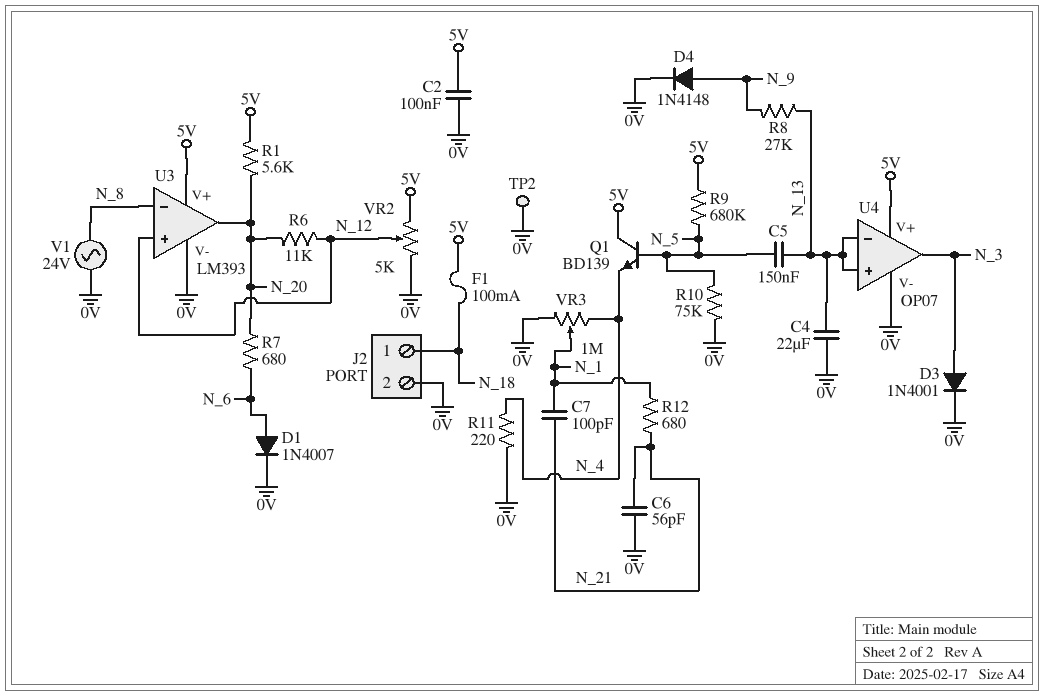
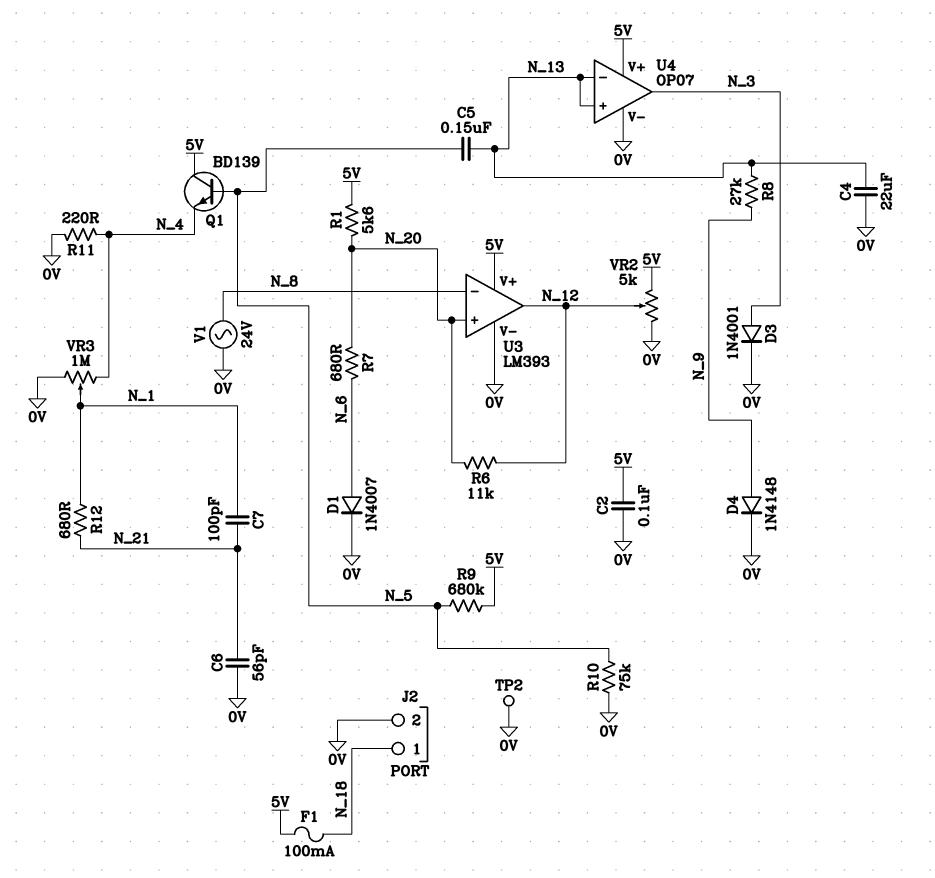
U3 pin in+: N_12 -> N_20
U3 pin out: N_20 -> N_12

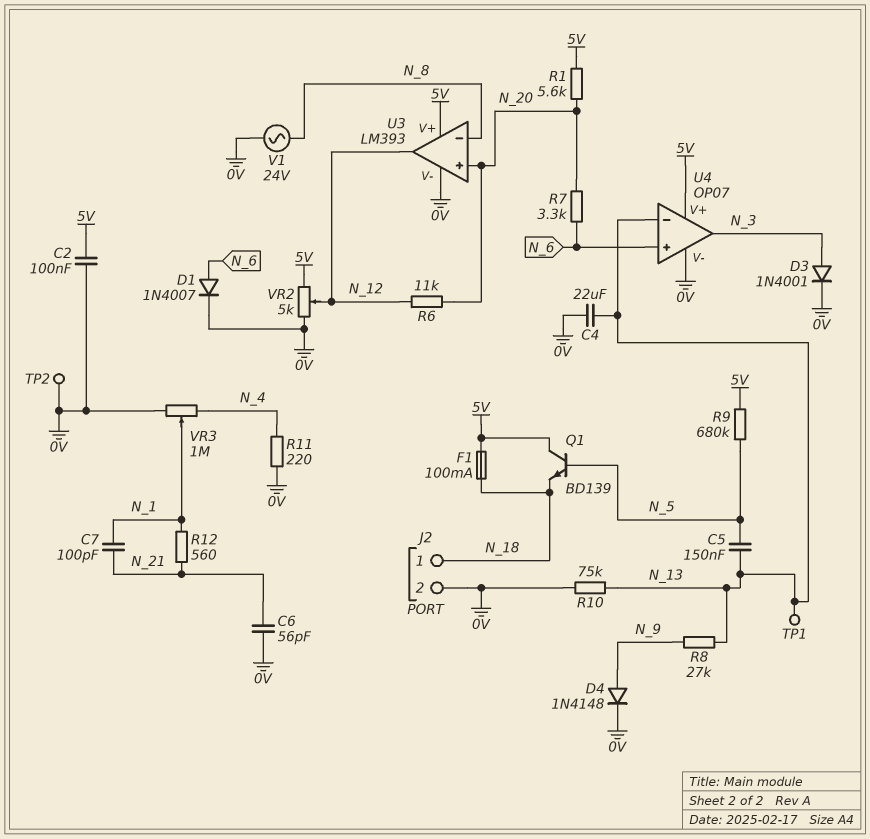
Q1: NPN BD139 (B N_5, C 5V, E N_4) -> NPN BD139 (B N_5, C 5V, E N_18)
R7: 680 (N_6, N_20) -> 3.3k (N_6, N_20)
R10: 75k (0V, N_5) -> 75k (0V, N_13)
R12: 680 (N_1, N_21) -> 560 (N_1, N_21)
TP1: none -> test point (N_13)
U4 pin in+: N_13 -> N_6

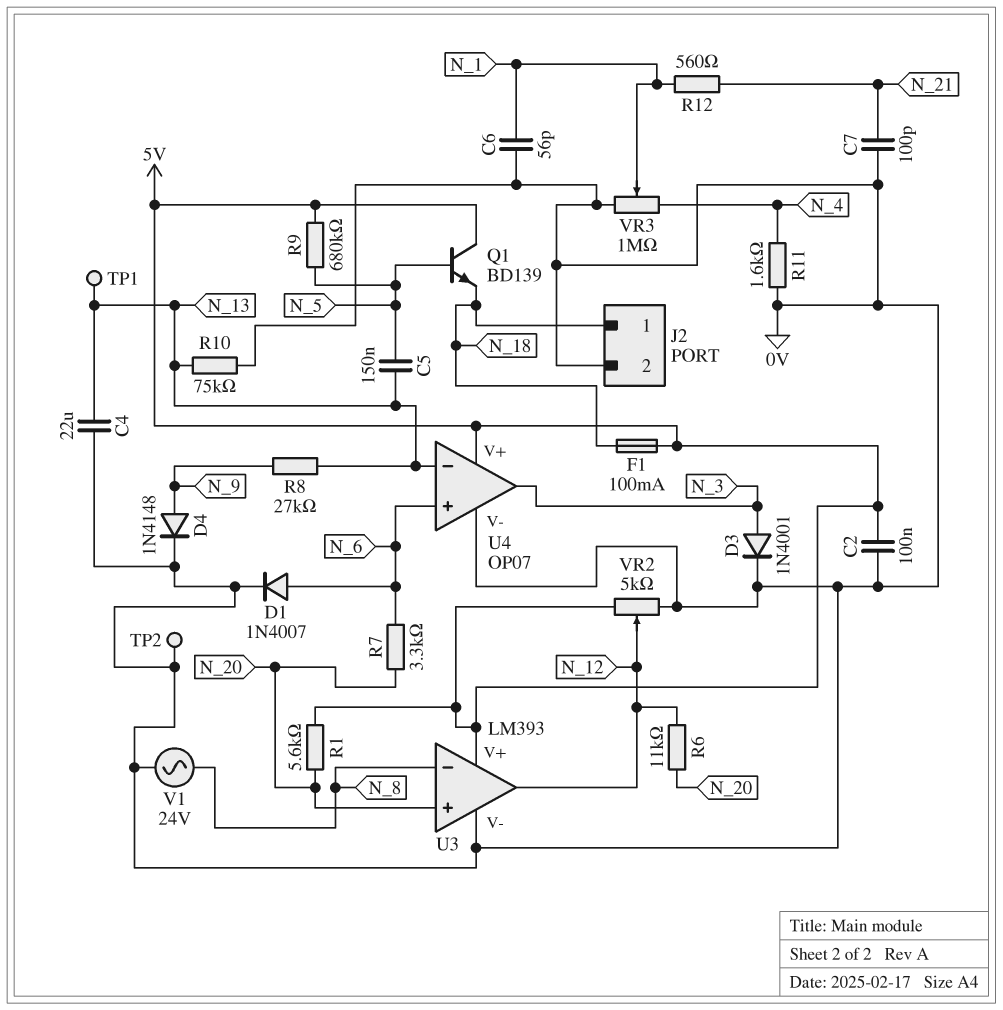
C6: 56pF (0V, N_21) -> 56pF (0V, N_1)
C7: 100pF (N_1, N_21) -> 100pF (0V, N_21)
R11: 220 (0V, N_4) -> 1.6k (0V, N_4)

